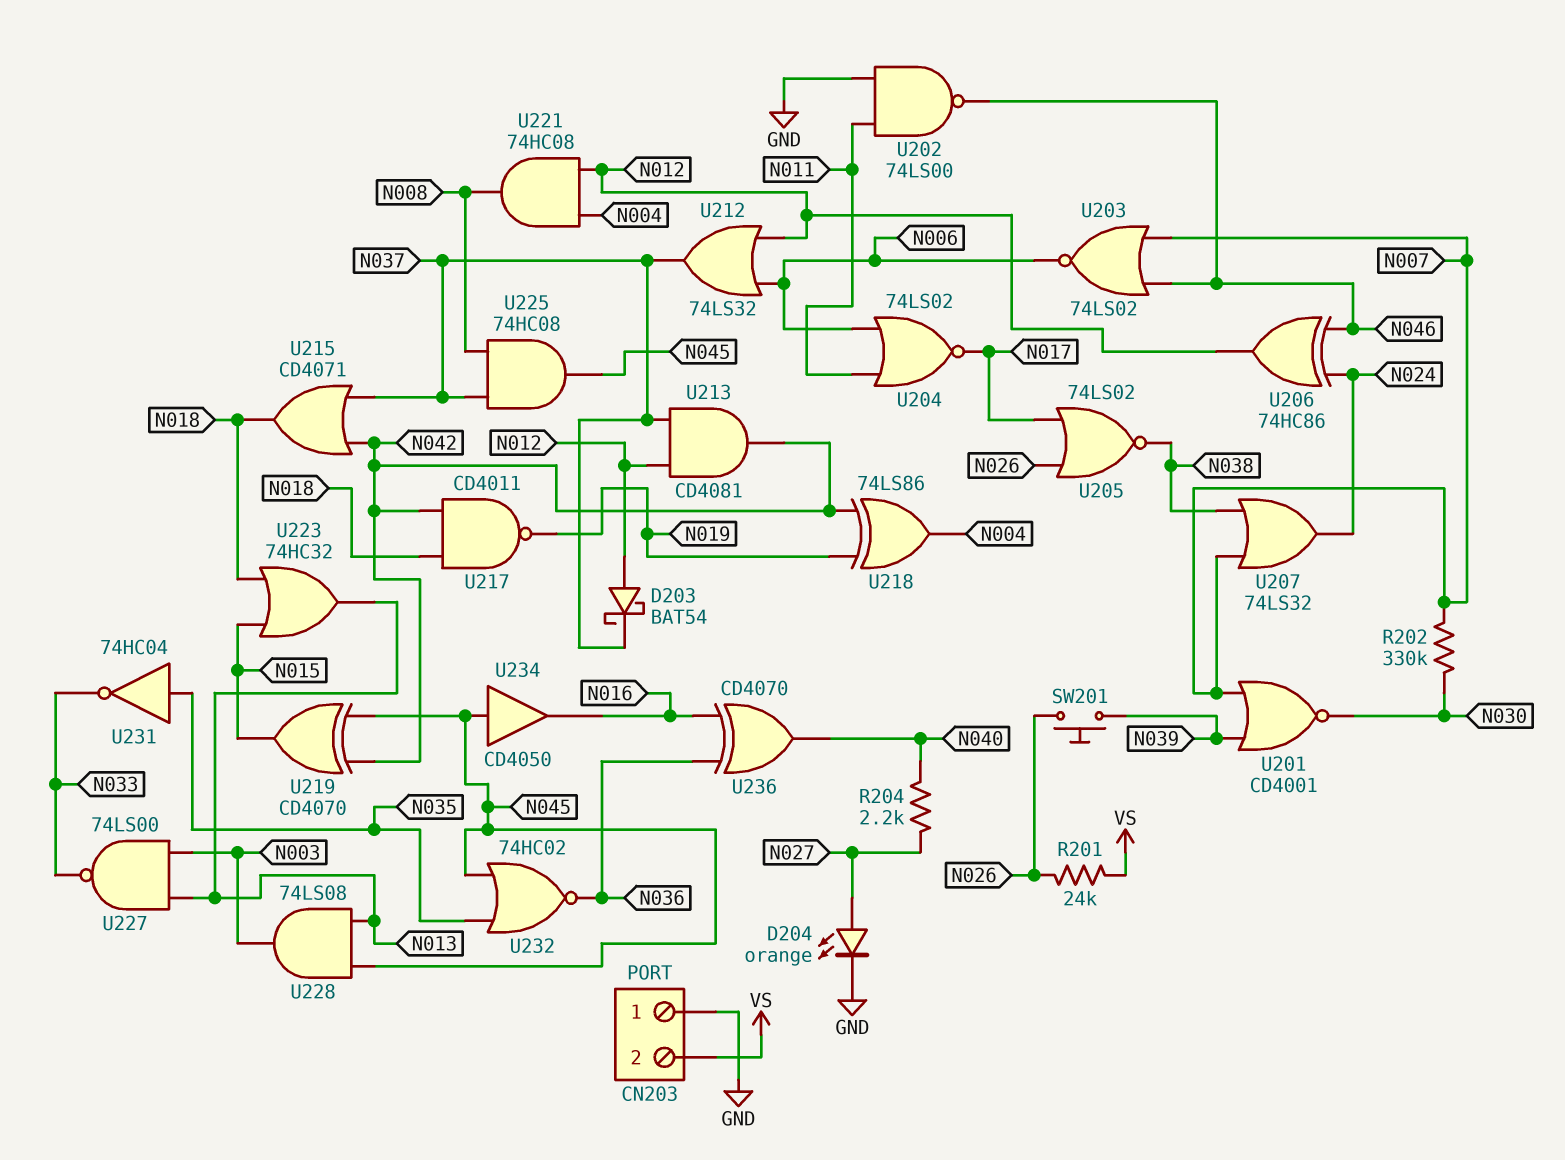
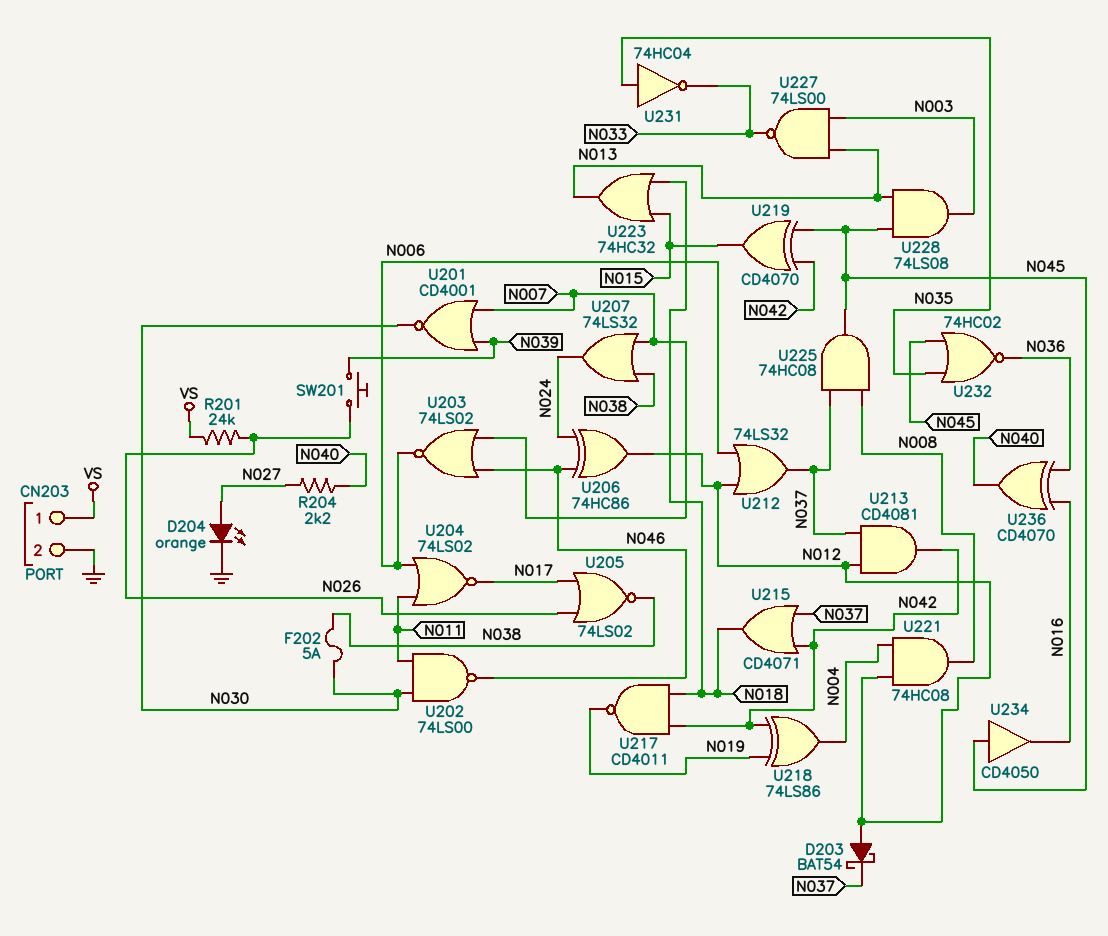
CN203 pin 1: GND -> VS
CN203 pin 2: VS -> GND
F202: none -> 5A (N030, N038)
R202: 330k (N007, N030) -> none
U202: NAND 74LS00 (in GND, in N011, out N046) -> NAND 74LS00 (in N011, in N030, out N046)

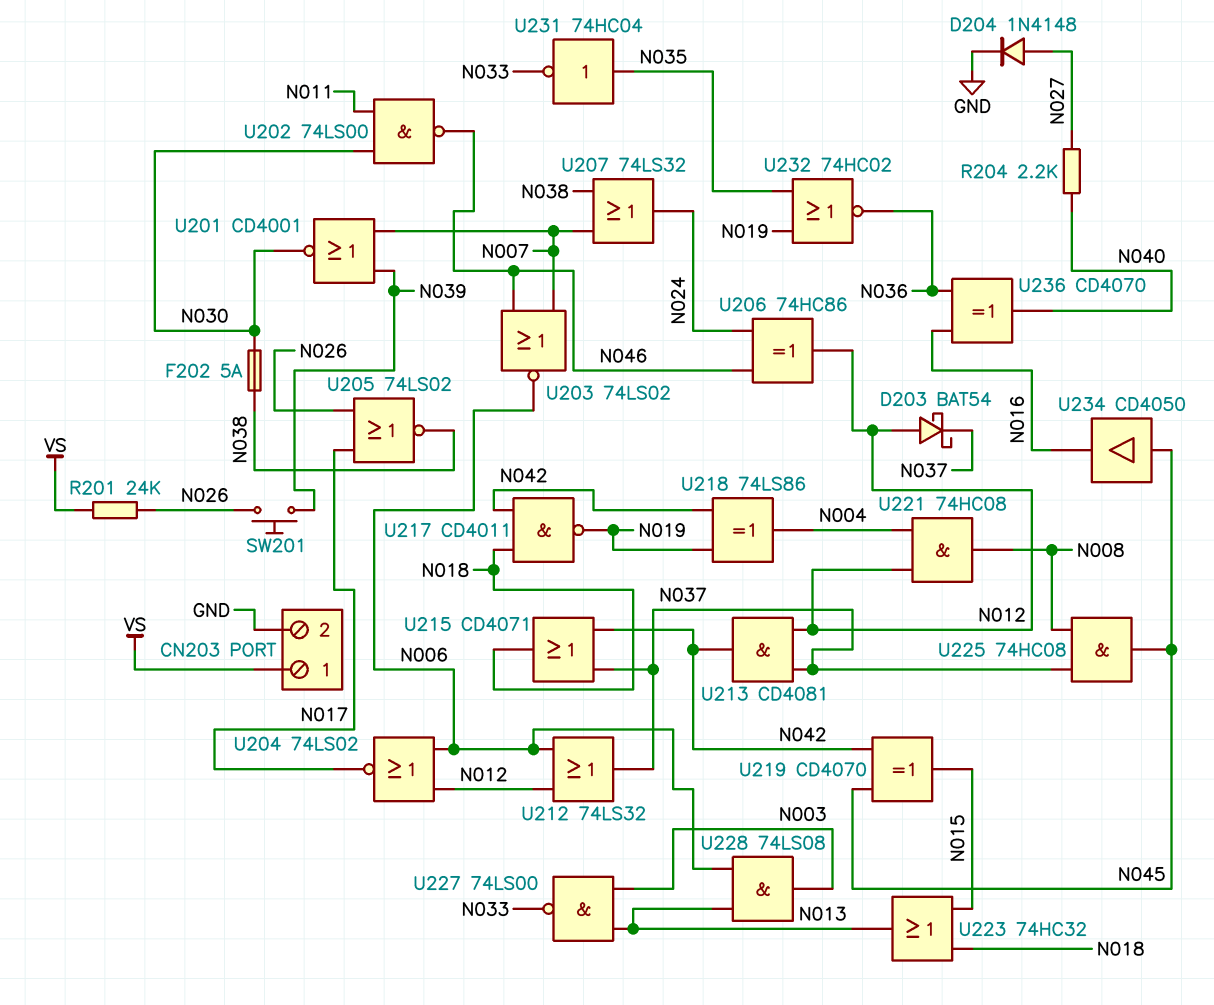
D204: LED orange (A N027, K GND) -> diode 1N4148 (A N027, K GND)
U204: NOR 74LS02 (in N006, in N011, out N017) -> NOR 74LS02 (in N006, in N012, out N017)
U228: AND 74LS08 (in N013, in N045, out N003) -> AND 74LS08 (in N006, in N013, out N003)
U232: NOR 74HC02 (in N035, in N045, out N036) -> NOR 74HC02 (in N019, in N035, out N036)

